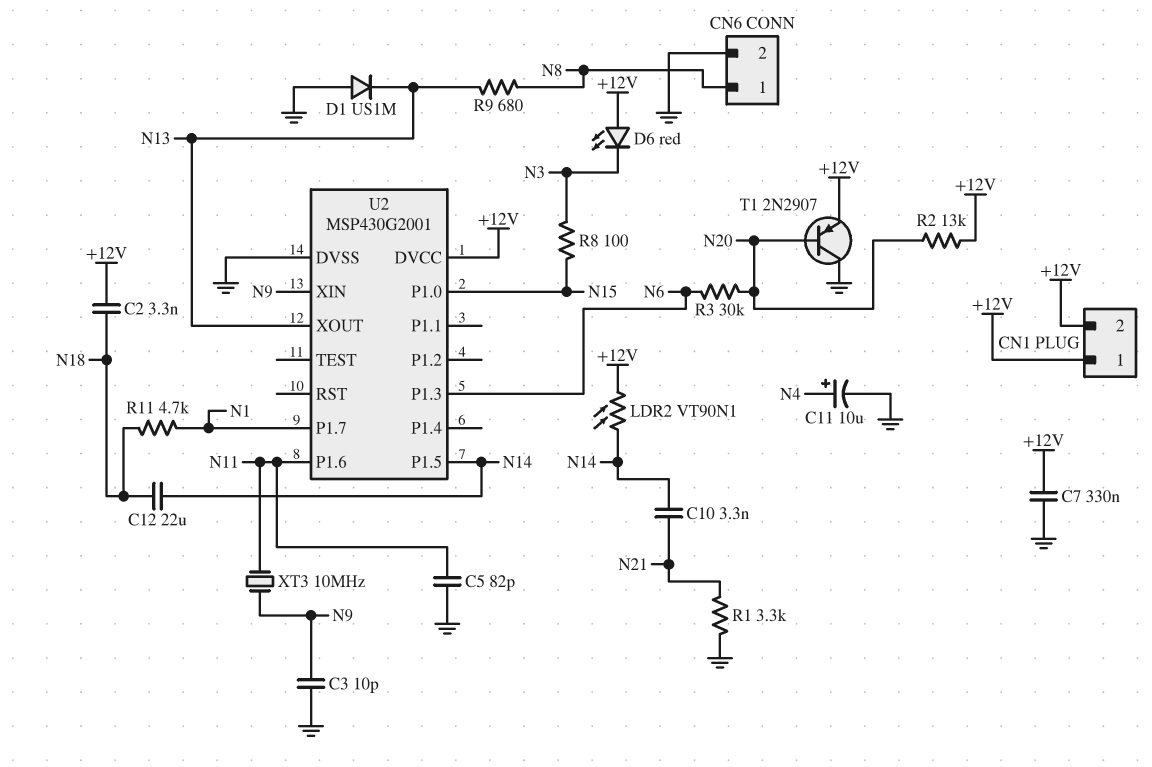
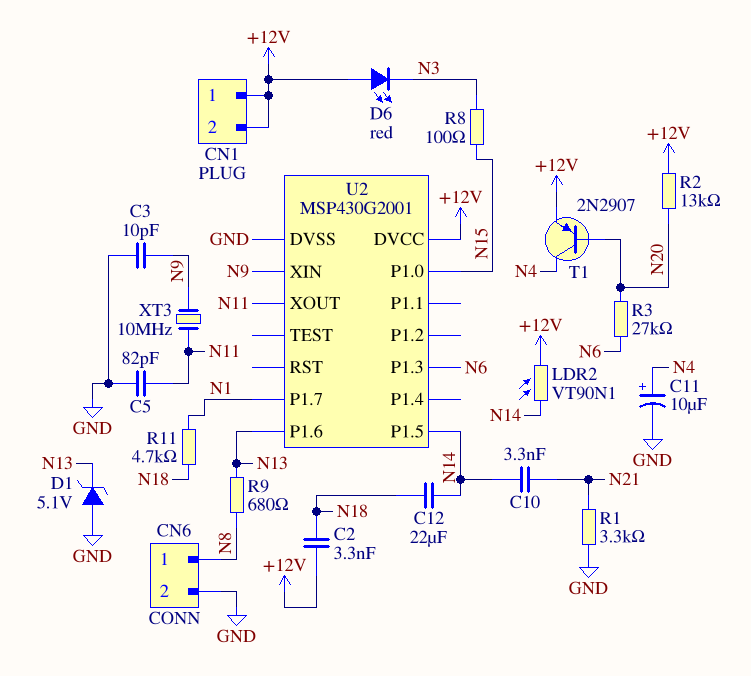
C7: 330nF (+12V, GND) -> none
D1: diode US1M (A GND, K N13) -> zener 5.1V (A GND, K N13)
R3: 30k (N6, N20) -> 27k (N6, N20)
T1: PNP 2N2907 (B N20, C GND, E +12V) -> PNP 2N2907 (B N20, C N4, E +12V)
U2 pin P1.6: N11 -> N13
U2 pin XOUT: N13 -> N11

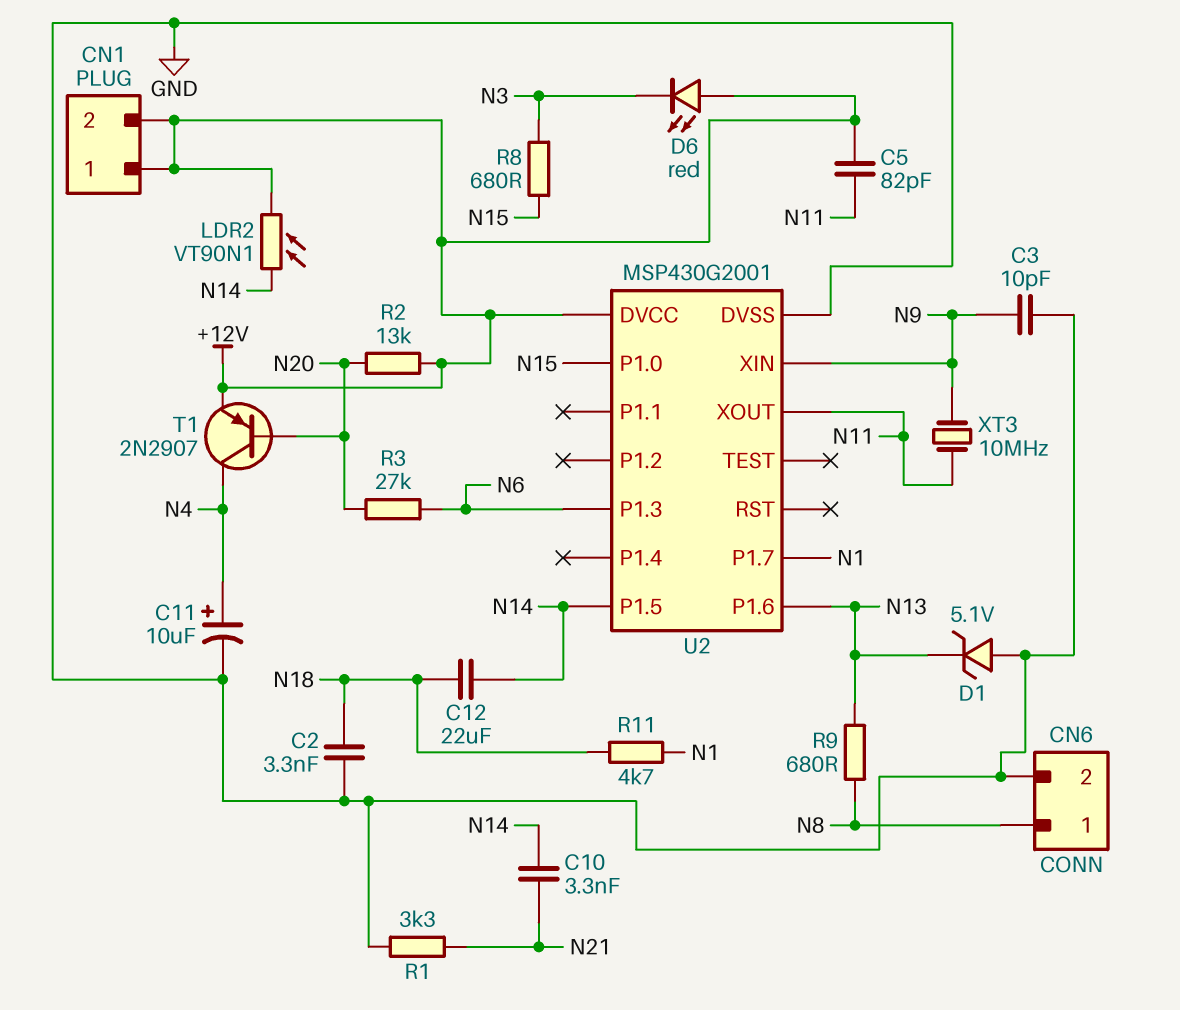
C2: 3.3nF (+12V, N18) -> 3.3nF (GND, N18)
C5: 82pF (GND, N11) -> 82pF (+12V, N11)
R8: 100 (N3, N15) -> 680 (N3, N15)

